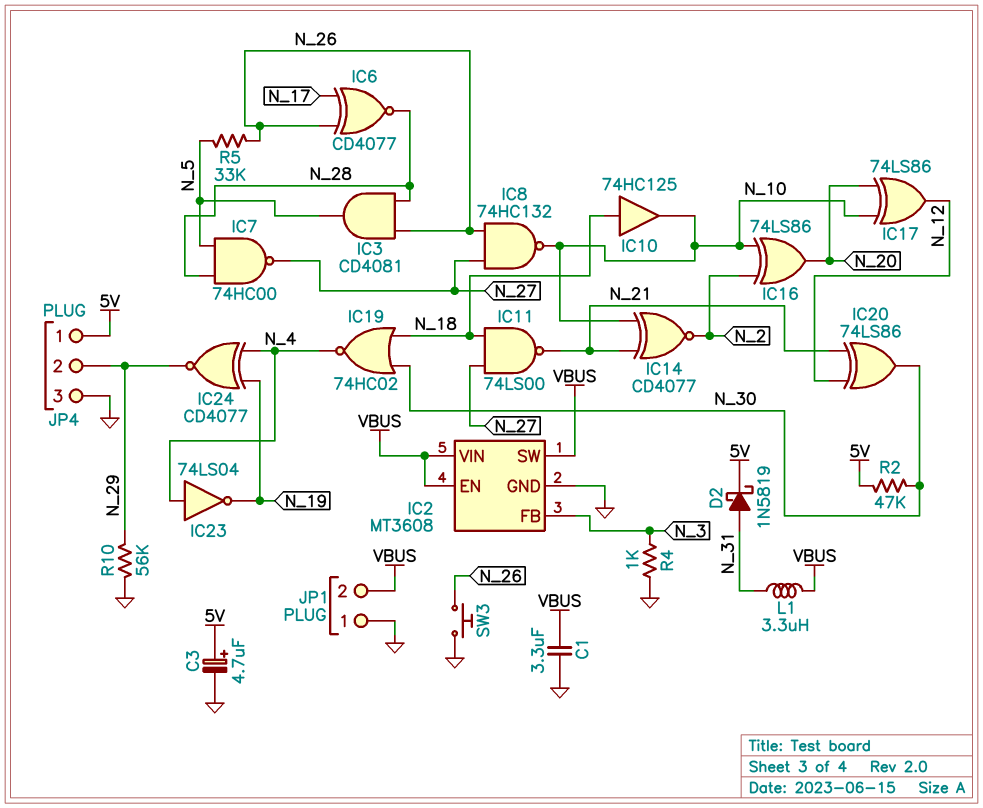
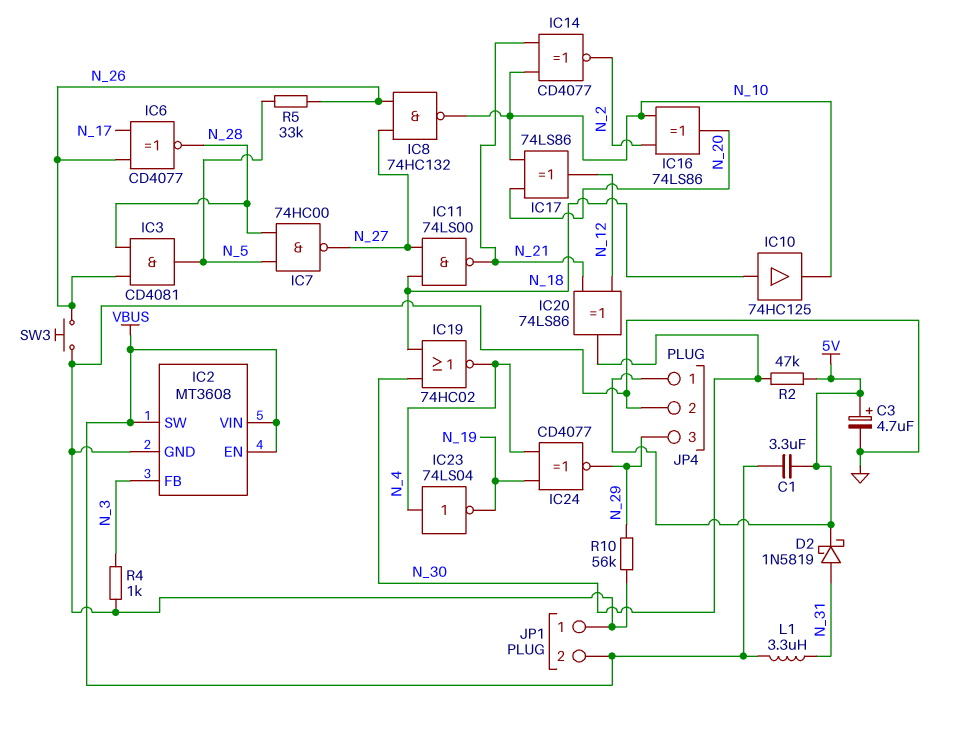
C1: 3.3uF (GND, VBUS) -> 3.3uF (5V, VBUS)
JP4 pin 2: N_29 -> GND
JP4 pin 3: GND -> N_29

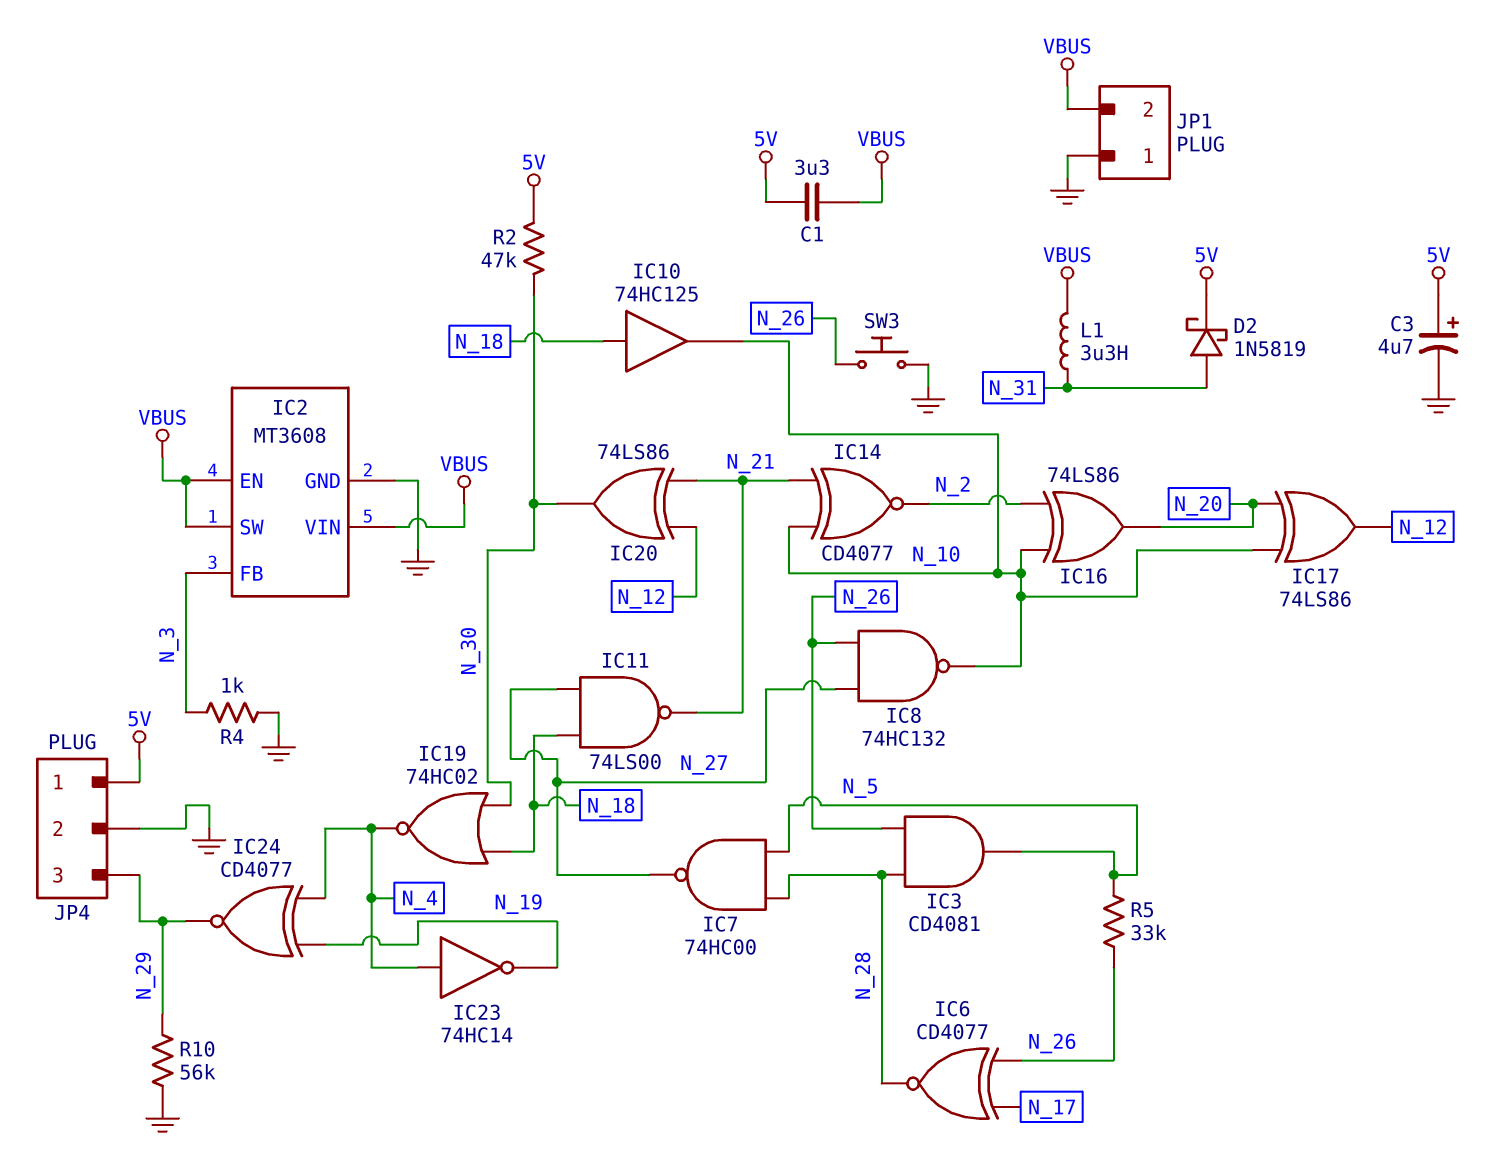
IC23: NOT 74LS04 (in N_4, out N_19) -> NOT 74HC14 (in N_4, out N_19)

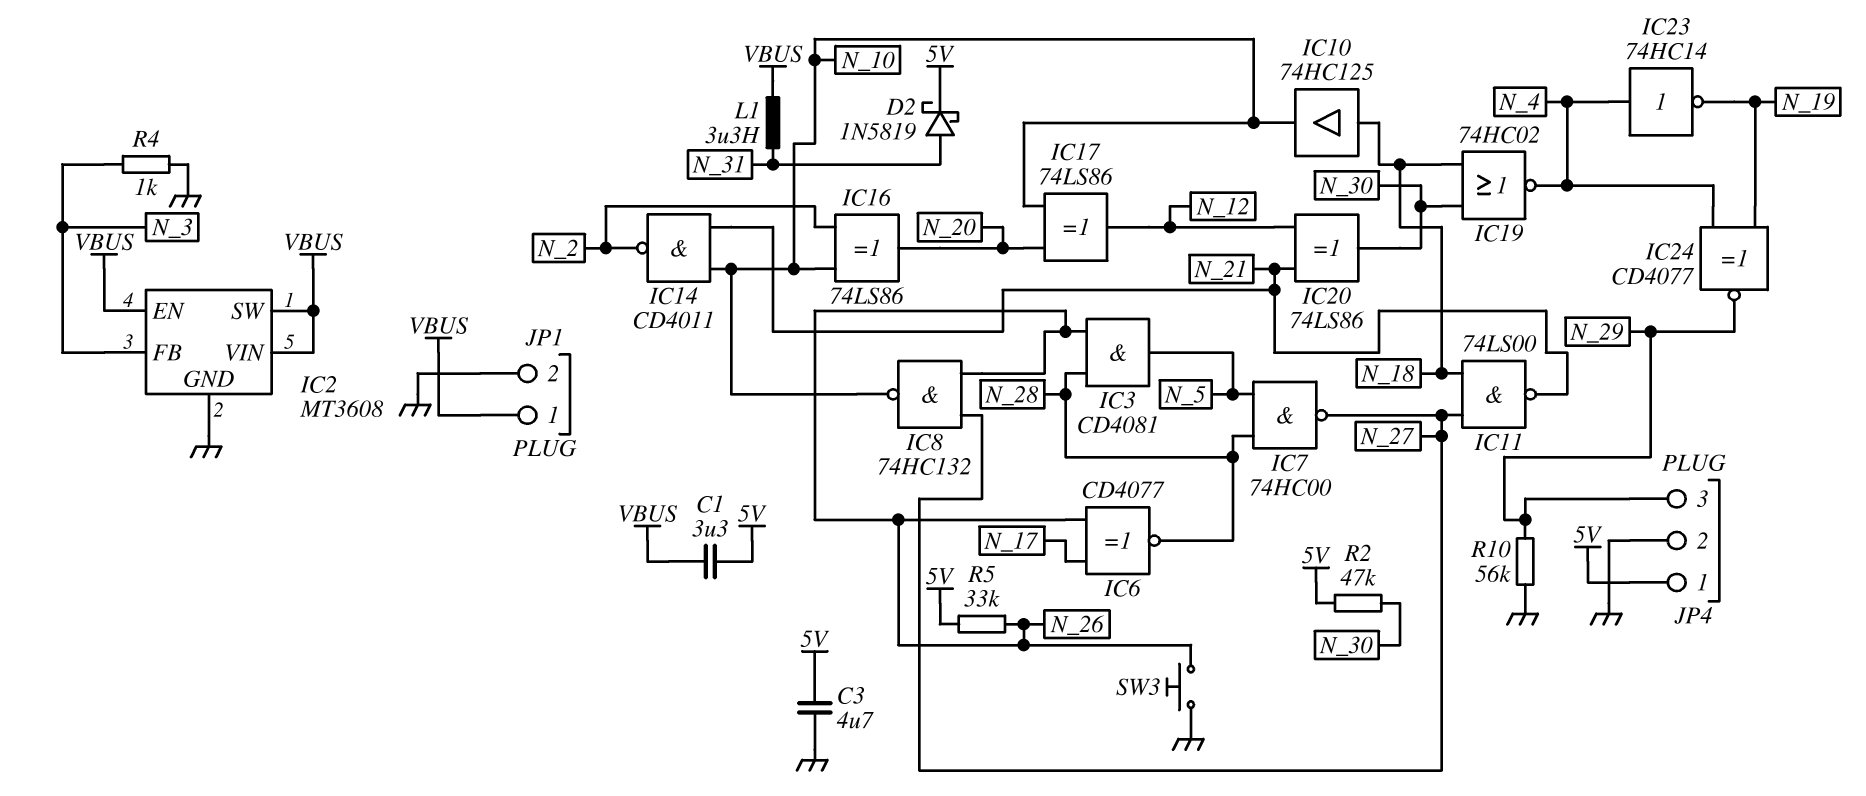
C3: 4.7uF (plus 5V, minus GND) -> 4.7uF (5V, GND)
IC14: XNOR CD4077 (in N_10, in N_21, out N_2) -> NAND CD4011 (in N_10, in N_21, out N_2)
JP1 pin 1: GND -> VBUS
JP1 pin 2: VBUS -> GND
R5: 33k (N_5, N_26) -> 33k (5V, N_26)

